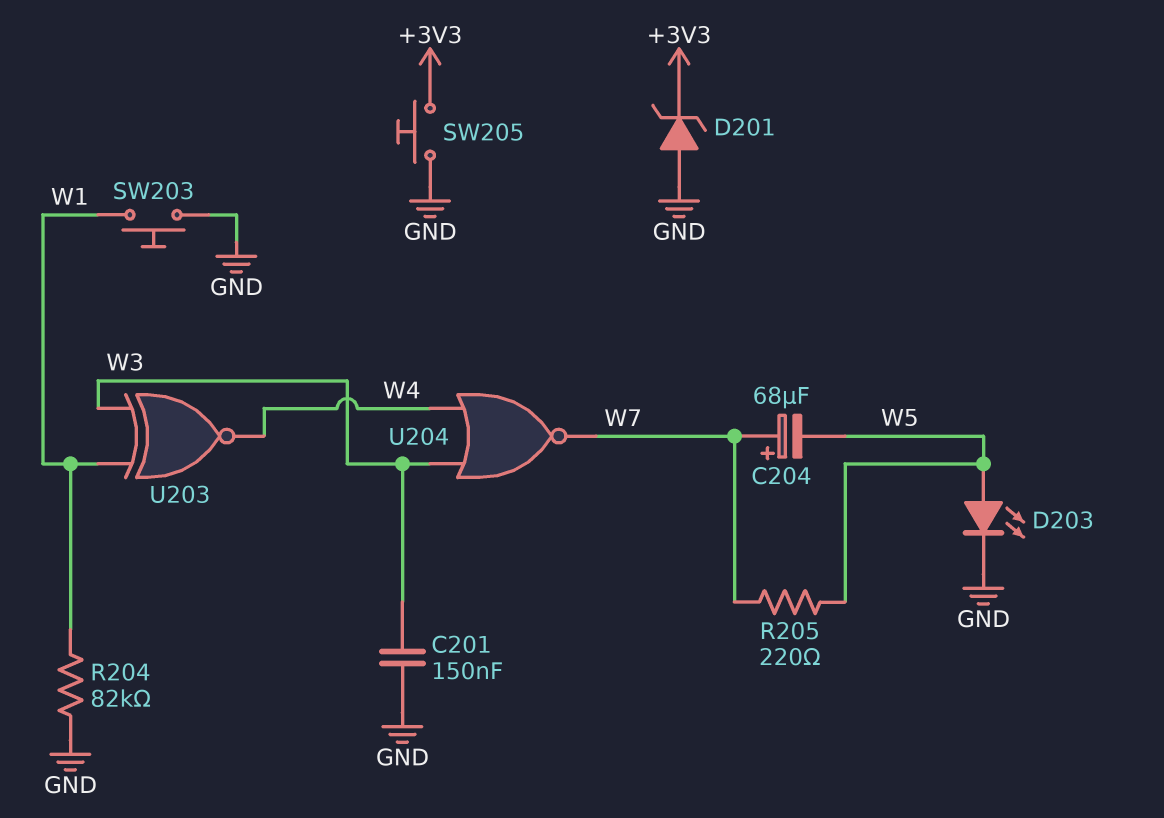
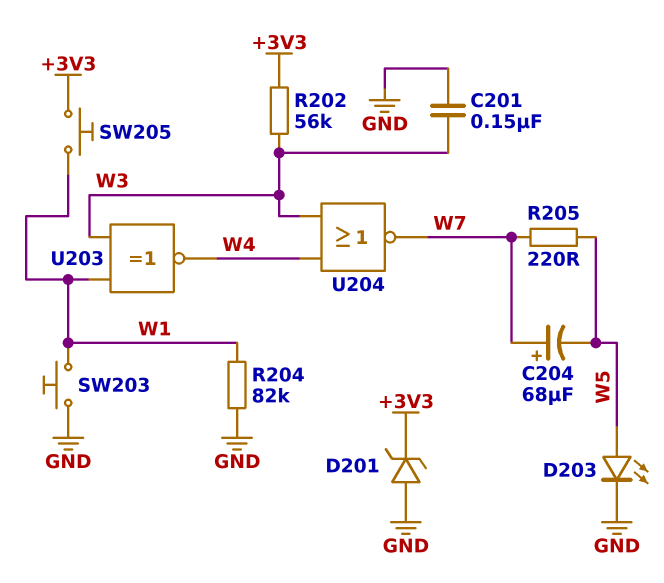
R202: none -> 56k (+3V3, W3)
SW205: button (+3V3, GND) -> button (+3V3, W1)

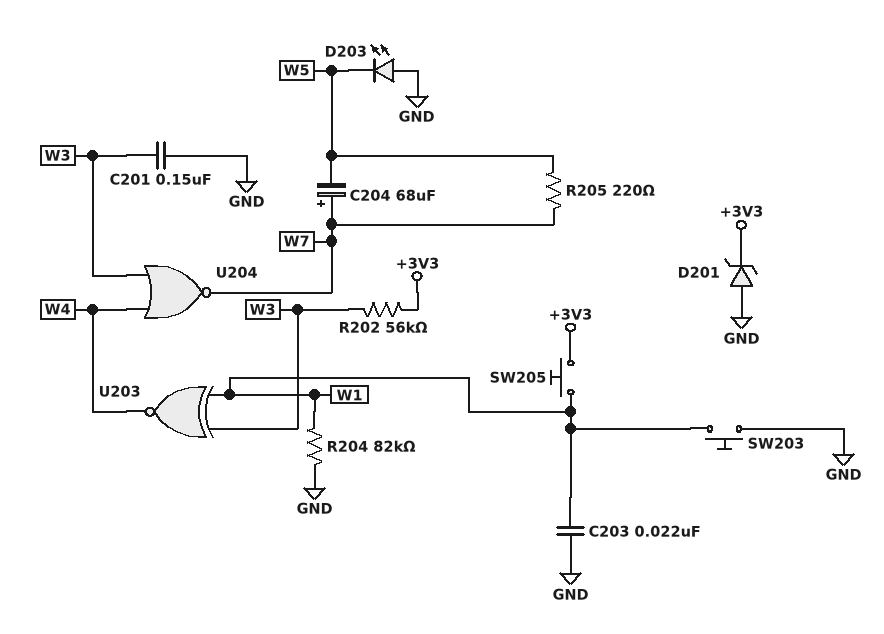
C203: none -> 22nF (GND, W1)
D203: LED (A W5, K GND) -> LED (A GND, K W5)

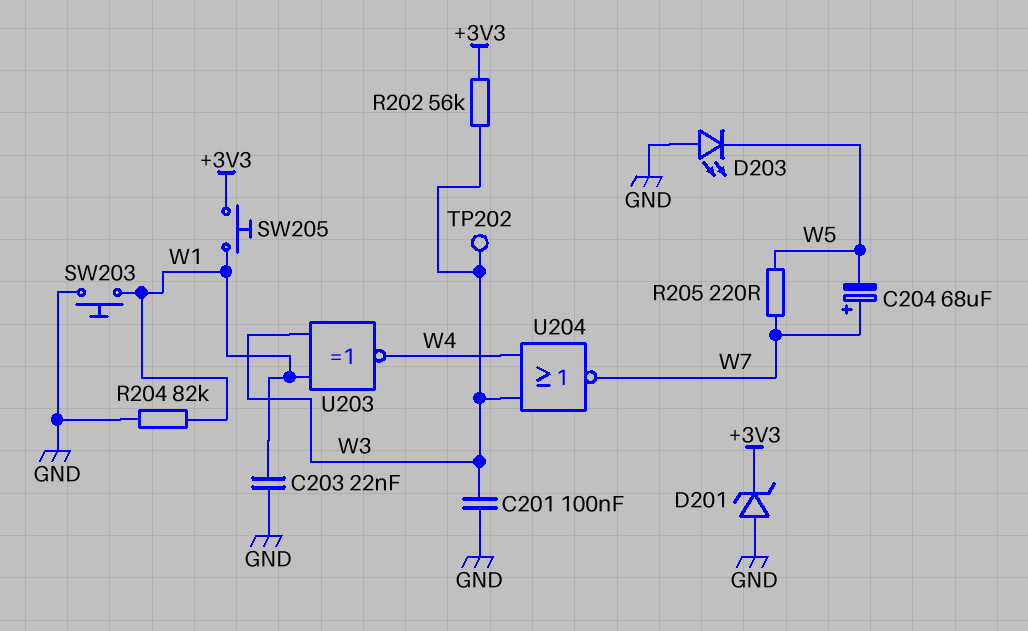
C201: 150nF (GND, W3) -> 100nF (GND, W3)
TP202: none -> test point (W3)

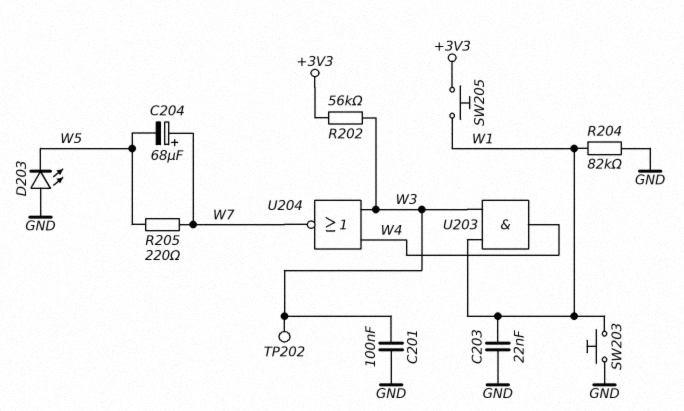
D201: zener (A GND, K +3V3) -> none
U203: XNOR (in W1, in W3, out W4) -> AND (in W1, in W3, out W4)

